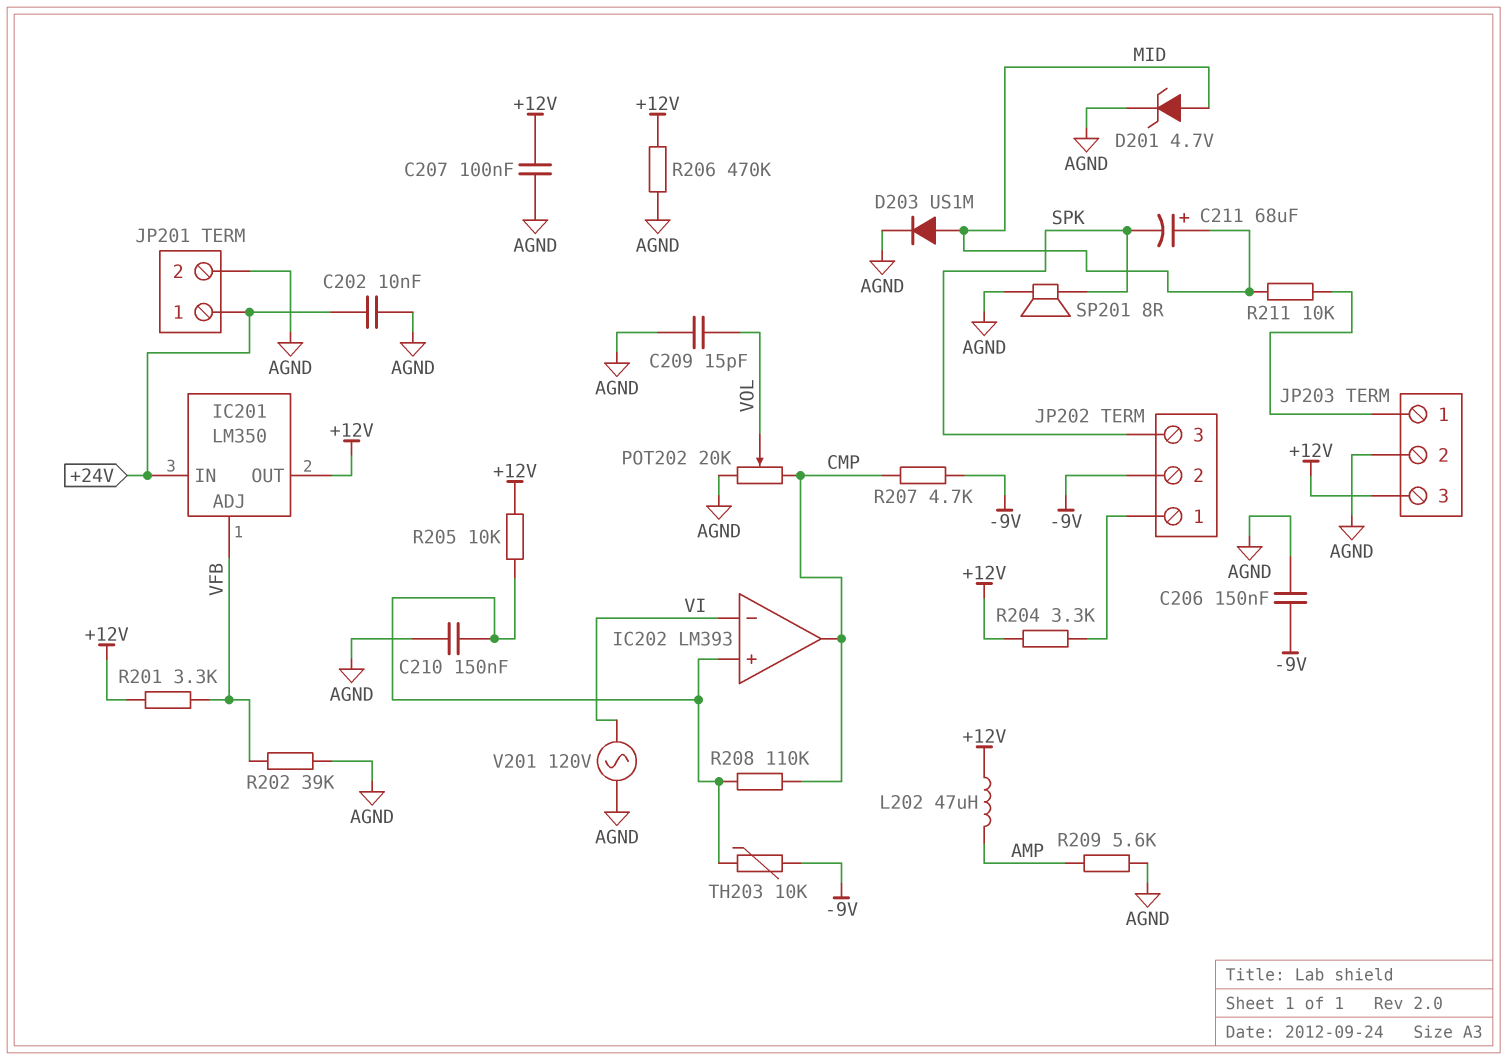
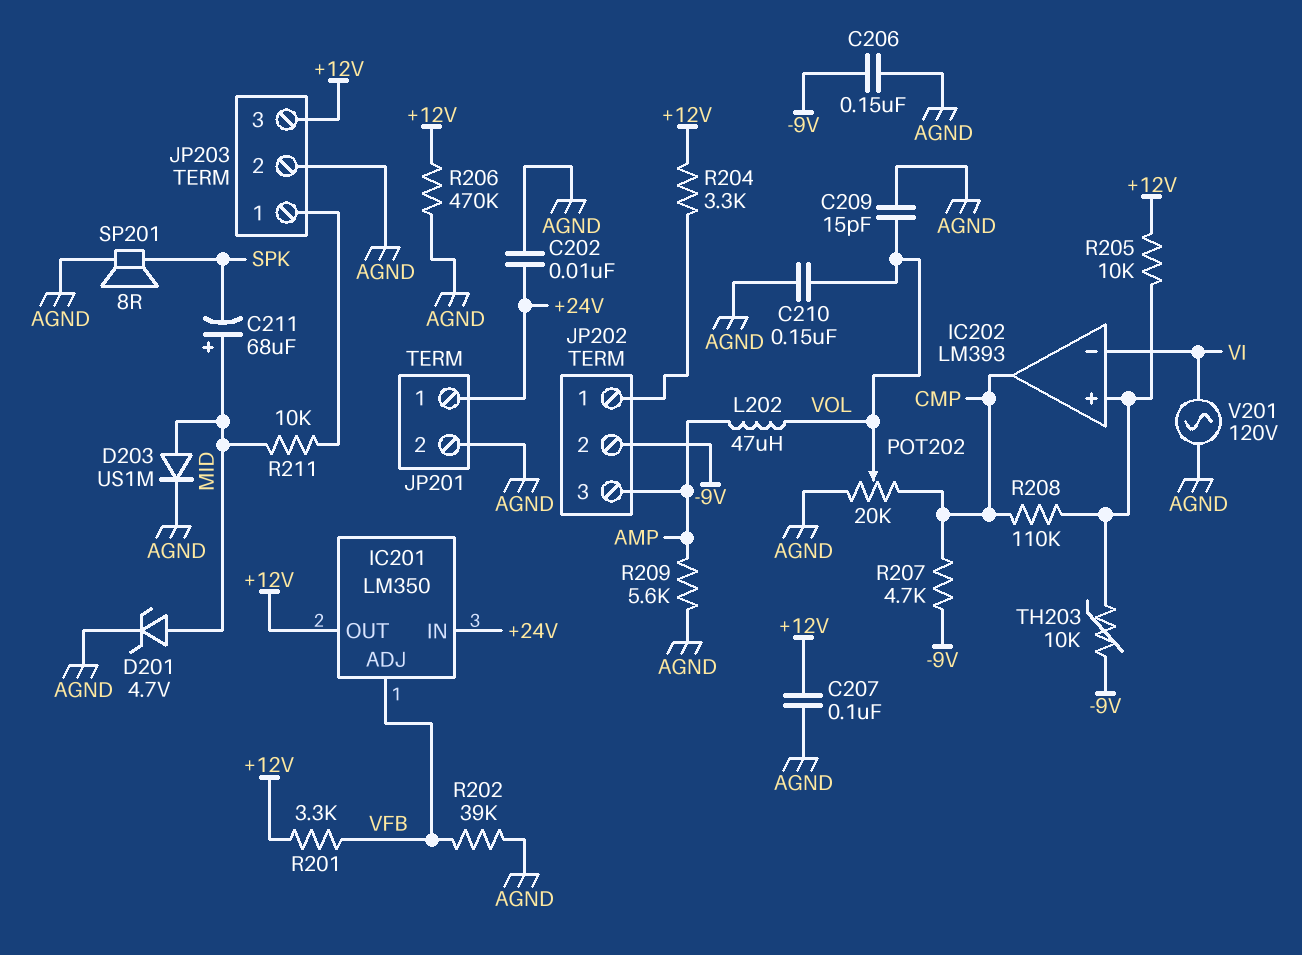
C210: 150nF (AGND, IC202/in+) -> 150nF (AGND, VOL)
JP202 pin 3: SPK -> AMP
L202: 47uH (+12V, AMP) -> 47uH (AMP, VOL)

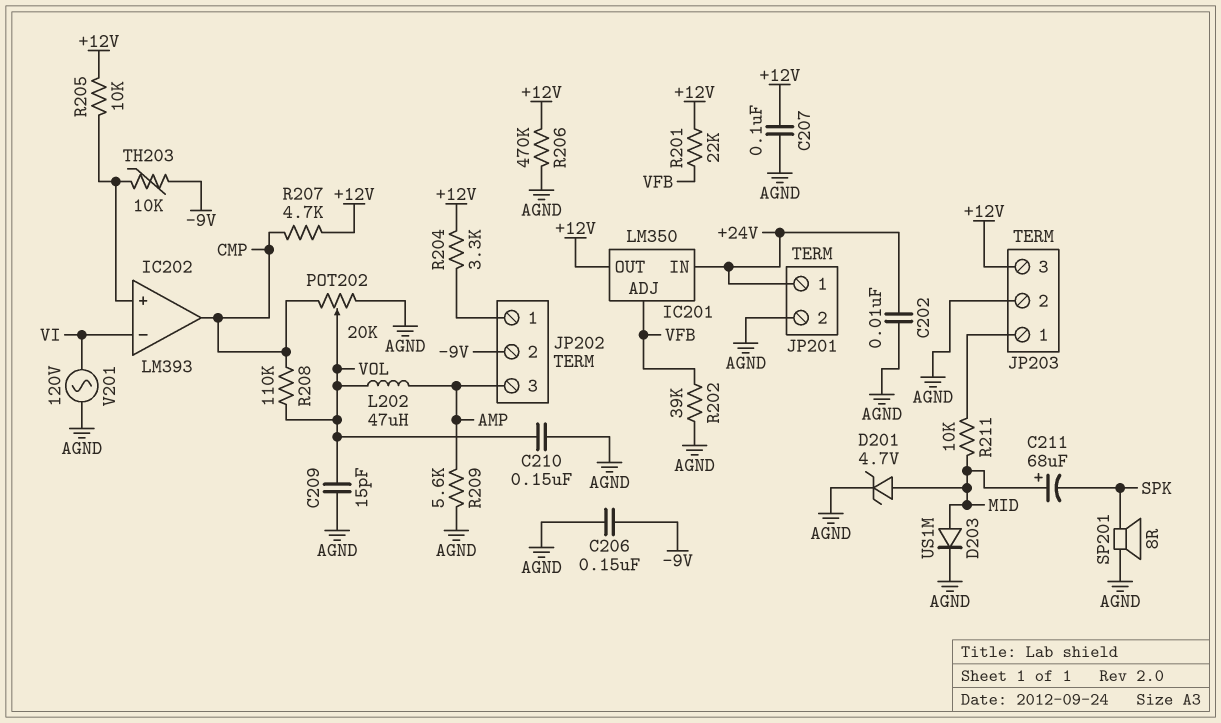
R201: 3.3k (+12V, VFB) -> 22k (+12V, VFB)
R207: 4.7k (-9V, CMP) -> 4.7k (+12V, CMP)
R208: 110k (CMP, IC202/in+) -> 110k (CMP, VOL)

